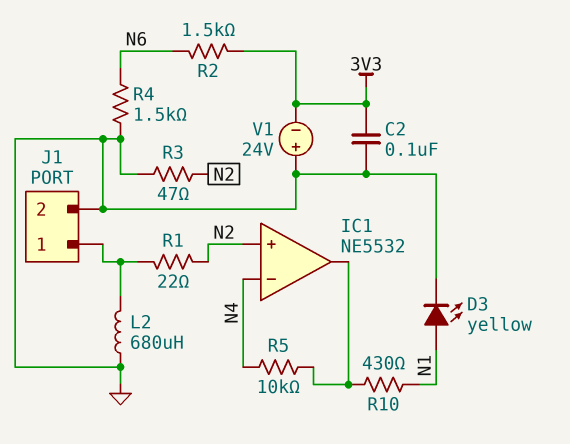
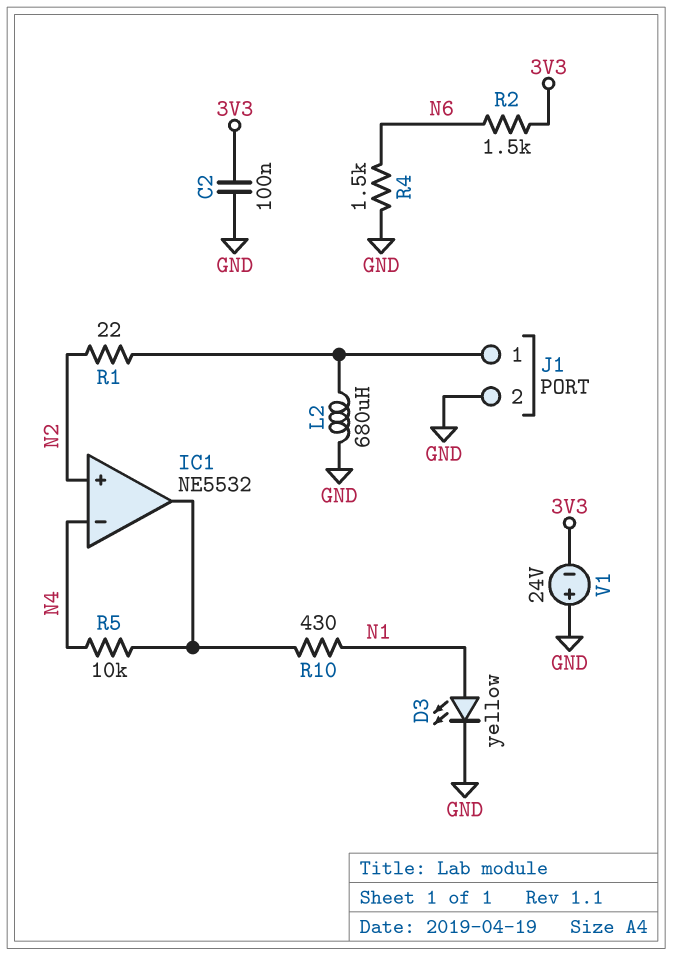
R3: 47 (GND, N2) -> none

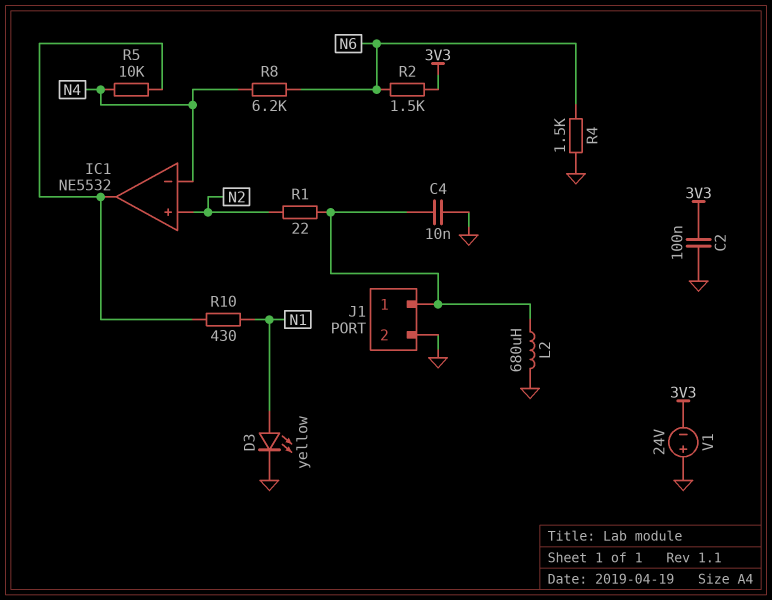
C4: none -> 10nF (GND, J1/1)
R8: none -> 6.2k (N4, N6)

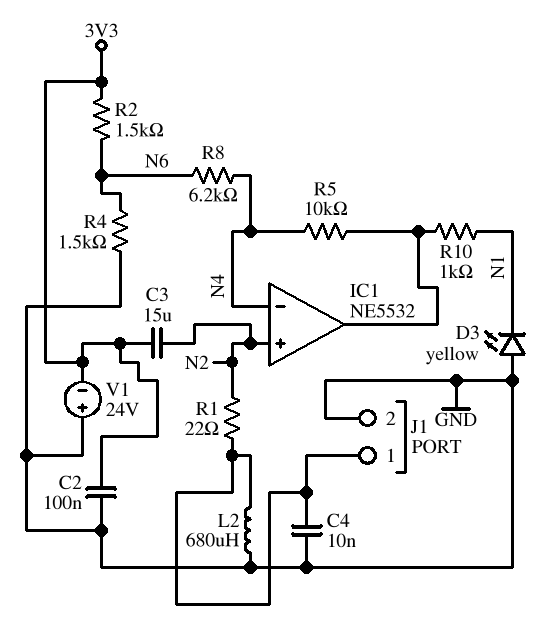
C3: none -> 15uF (3V3, N2)
D3: LED yellow (A N1, K GND) -> LED yellow (A GND, K N1)
R10: 430 (IC1/out, N1) -> 1k (IC1/out, N1)

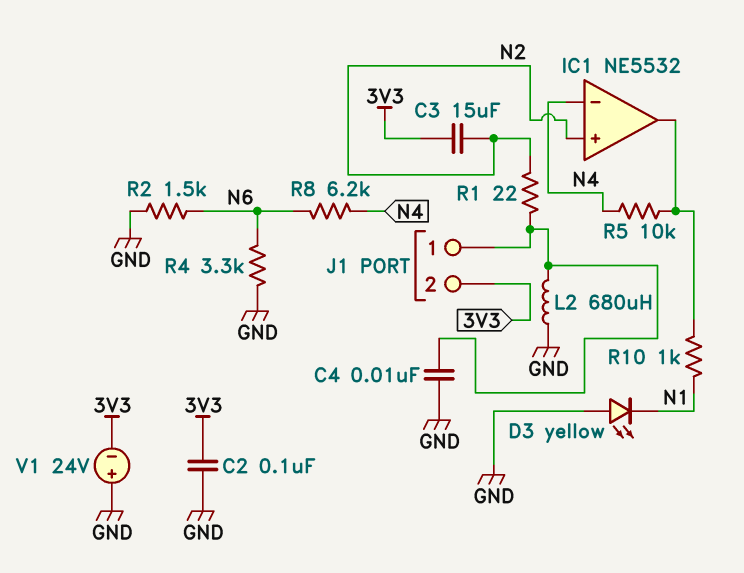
J1 pin 2: GND -> 3V3
R2: 1.5k (3V3, N6) -> 1.5k (GND, N6)
R4: 1.5k (GND, N6) -> 3.3k (GND, N6)

